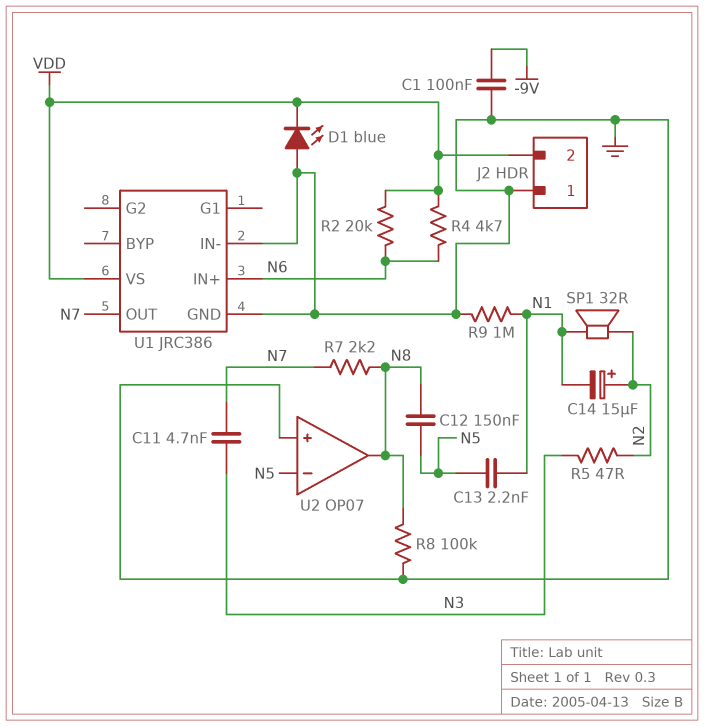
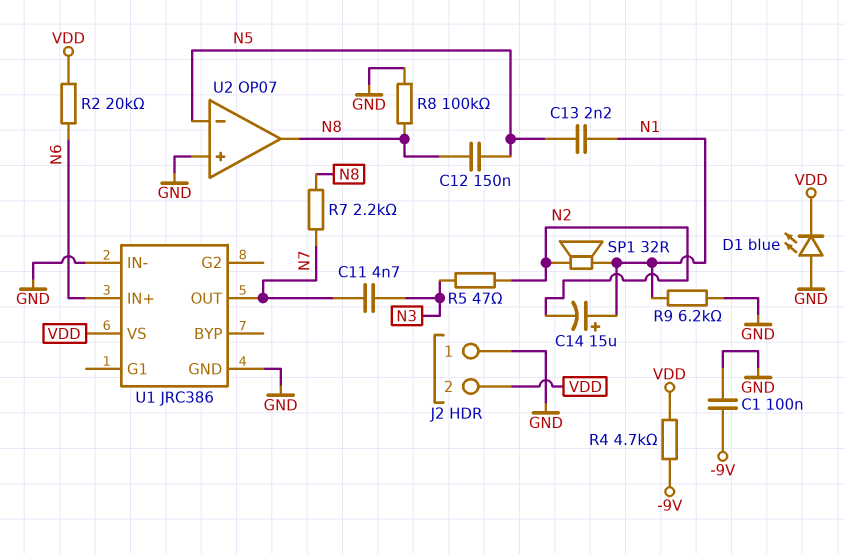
C14: 15uF (plus N2, minus N1) -> 15uF (plus N1, minus N2)
R4: 4.7k (N6, VDD) -> 4.7k (-9V, VDD)
R9: 1M (GND, N1) -> 6.2k (GND, N1)

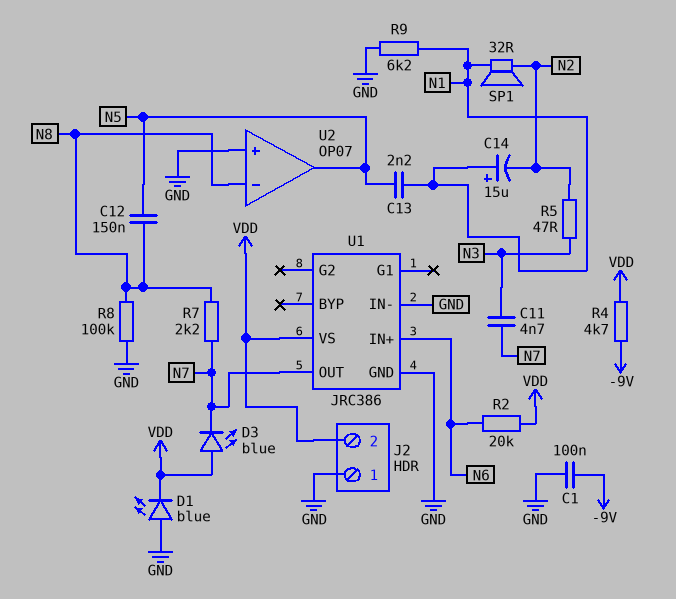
D3: none -> LED blue (A VDD, K N7)
U2 pin in-: N5 -> N8
U2 pin out: N8 -> N5

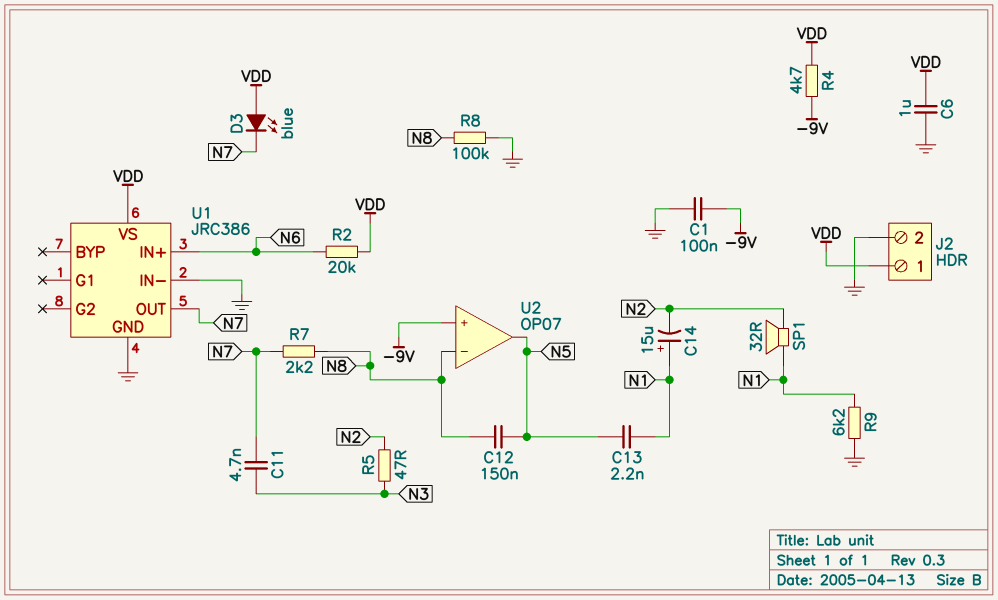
C6: none -> 1uF (GND, VDD)
D1: LED blue (A GND, K VDD) -> none
J2 pin 1: GND -> VDD
J2 pin 2: VDD -> GND
U2 pin in+: GND -> -9V

